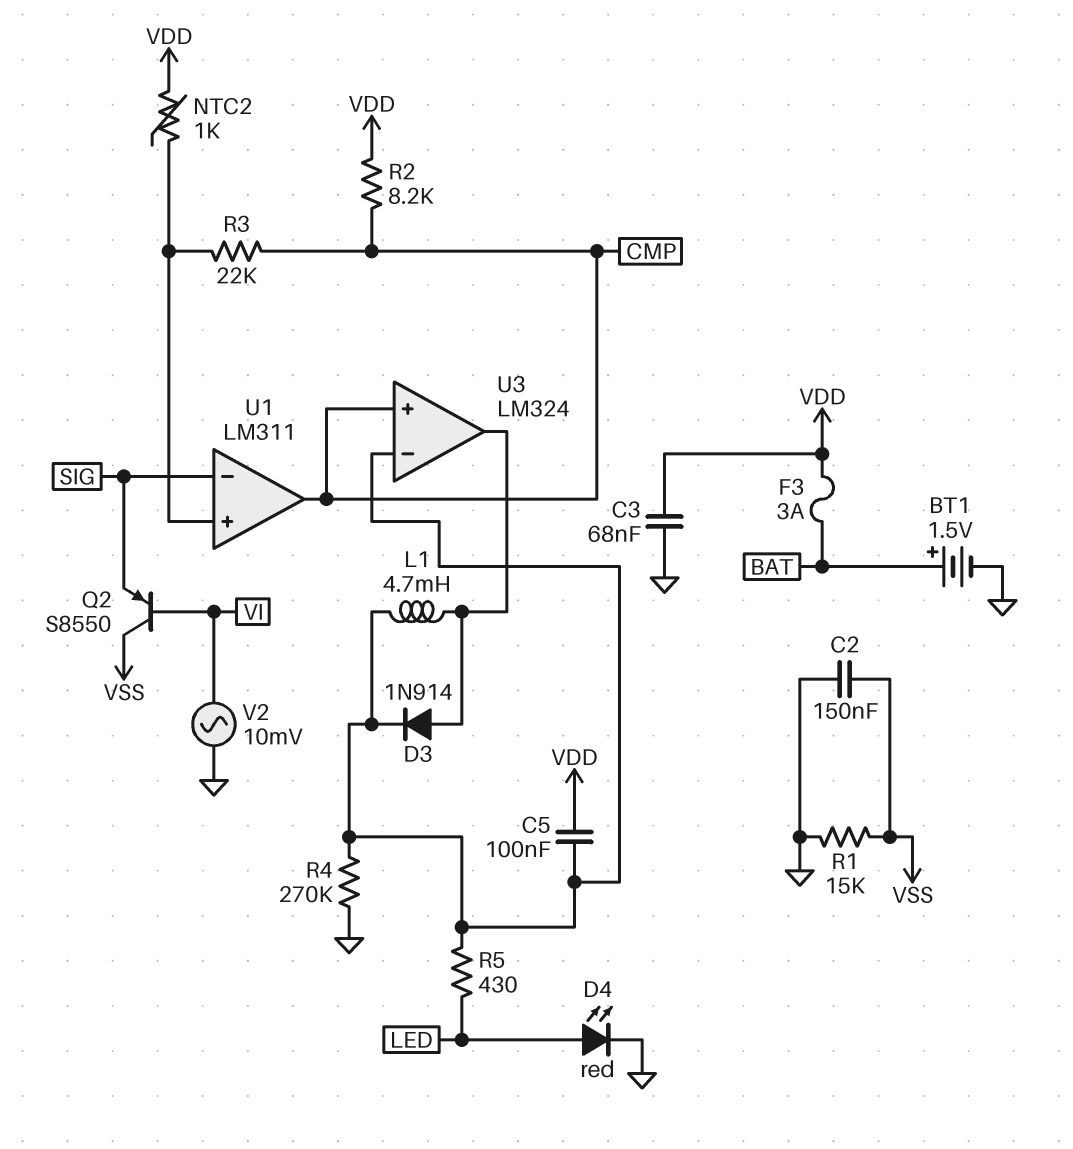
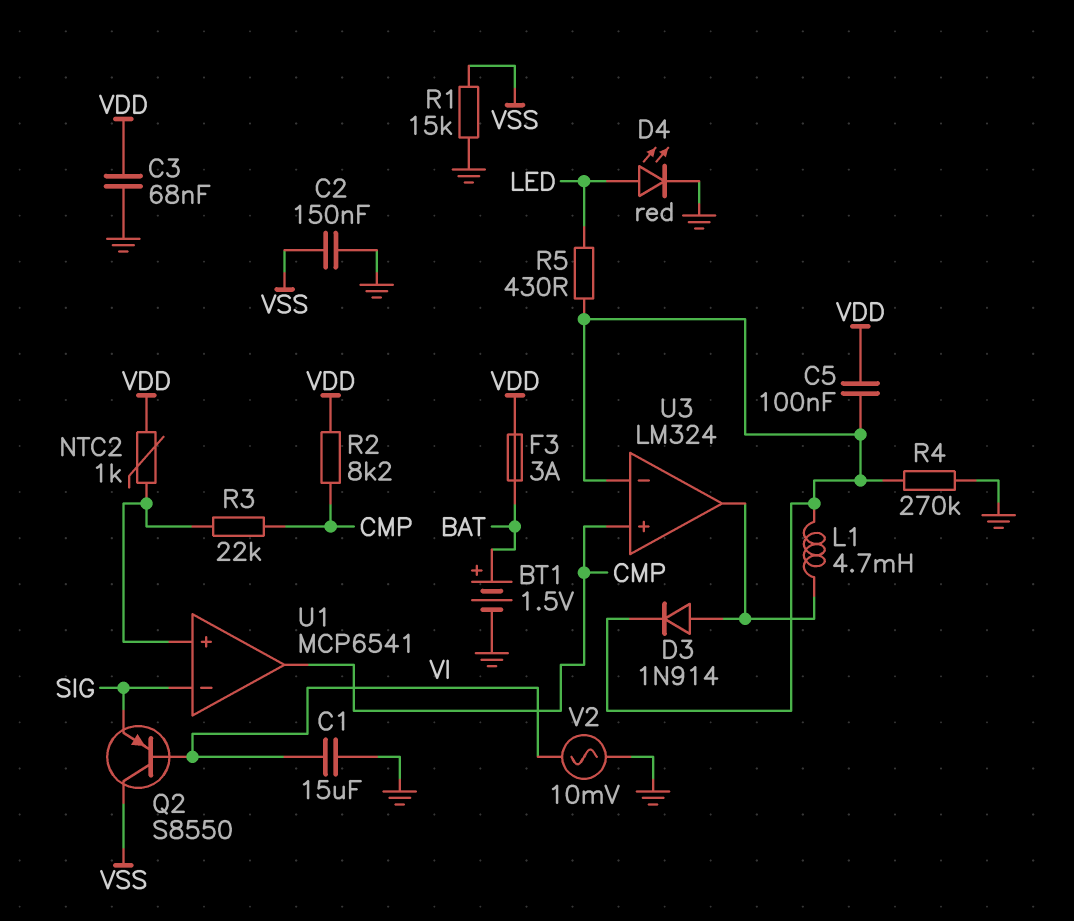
C1: none -> 15uF (GND, VI)
U1: LM311 -> MCP6541

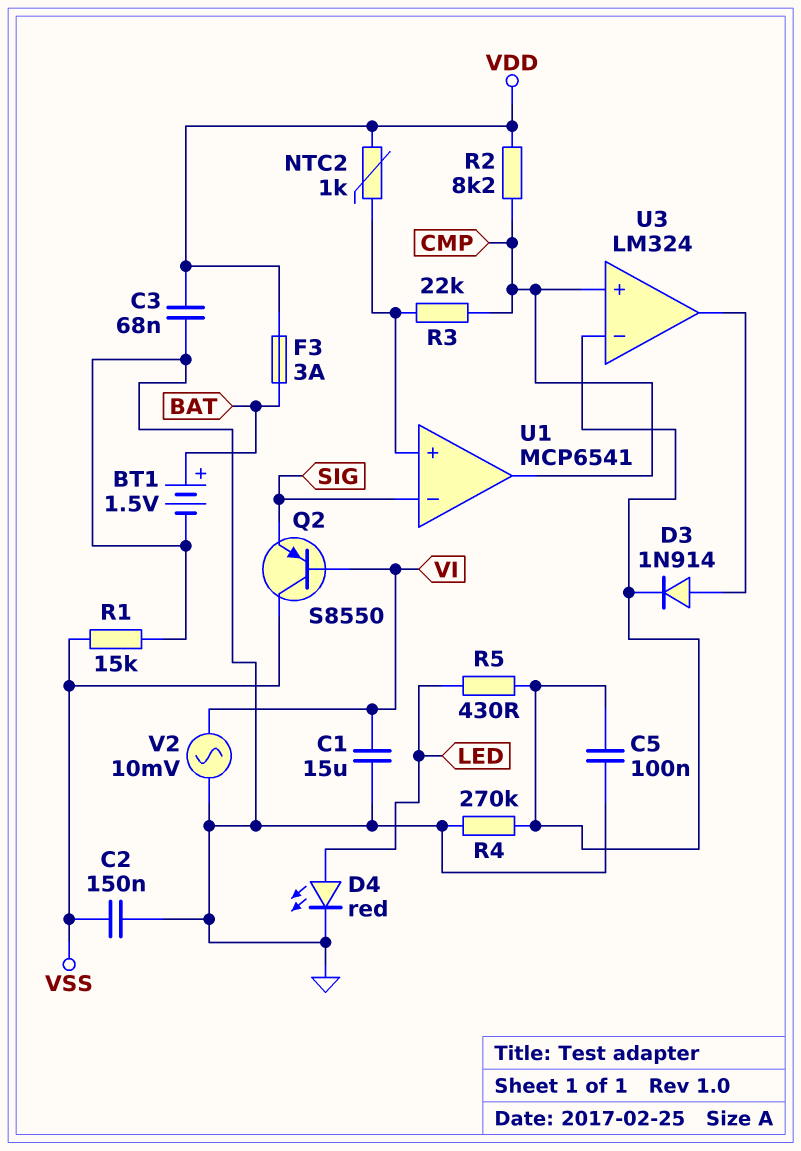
C5: 100nF (U3/in-, VDD) -> 100nF (GND, U3/in-)
L1: 4.7mH (U3/in-, U3/out) -> none

